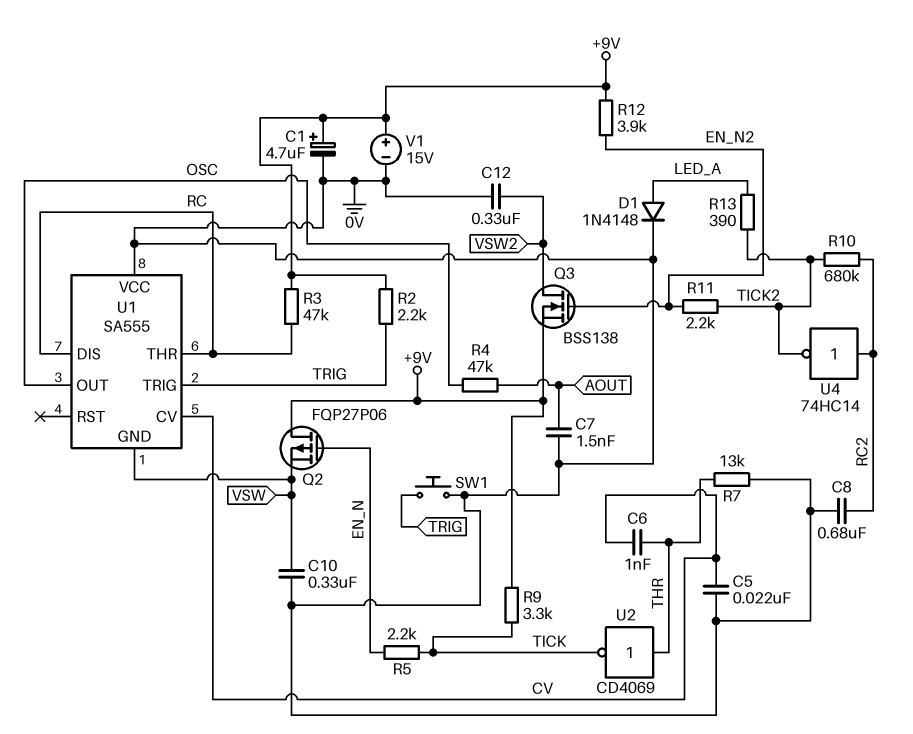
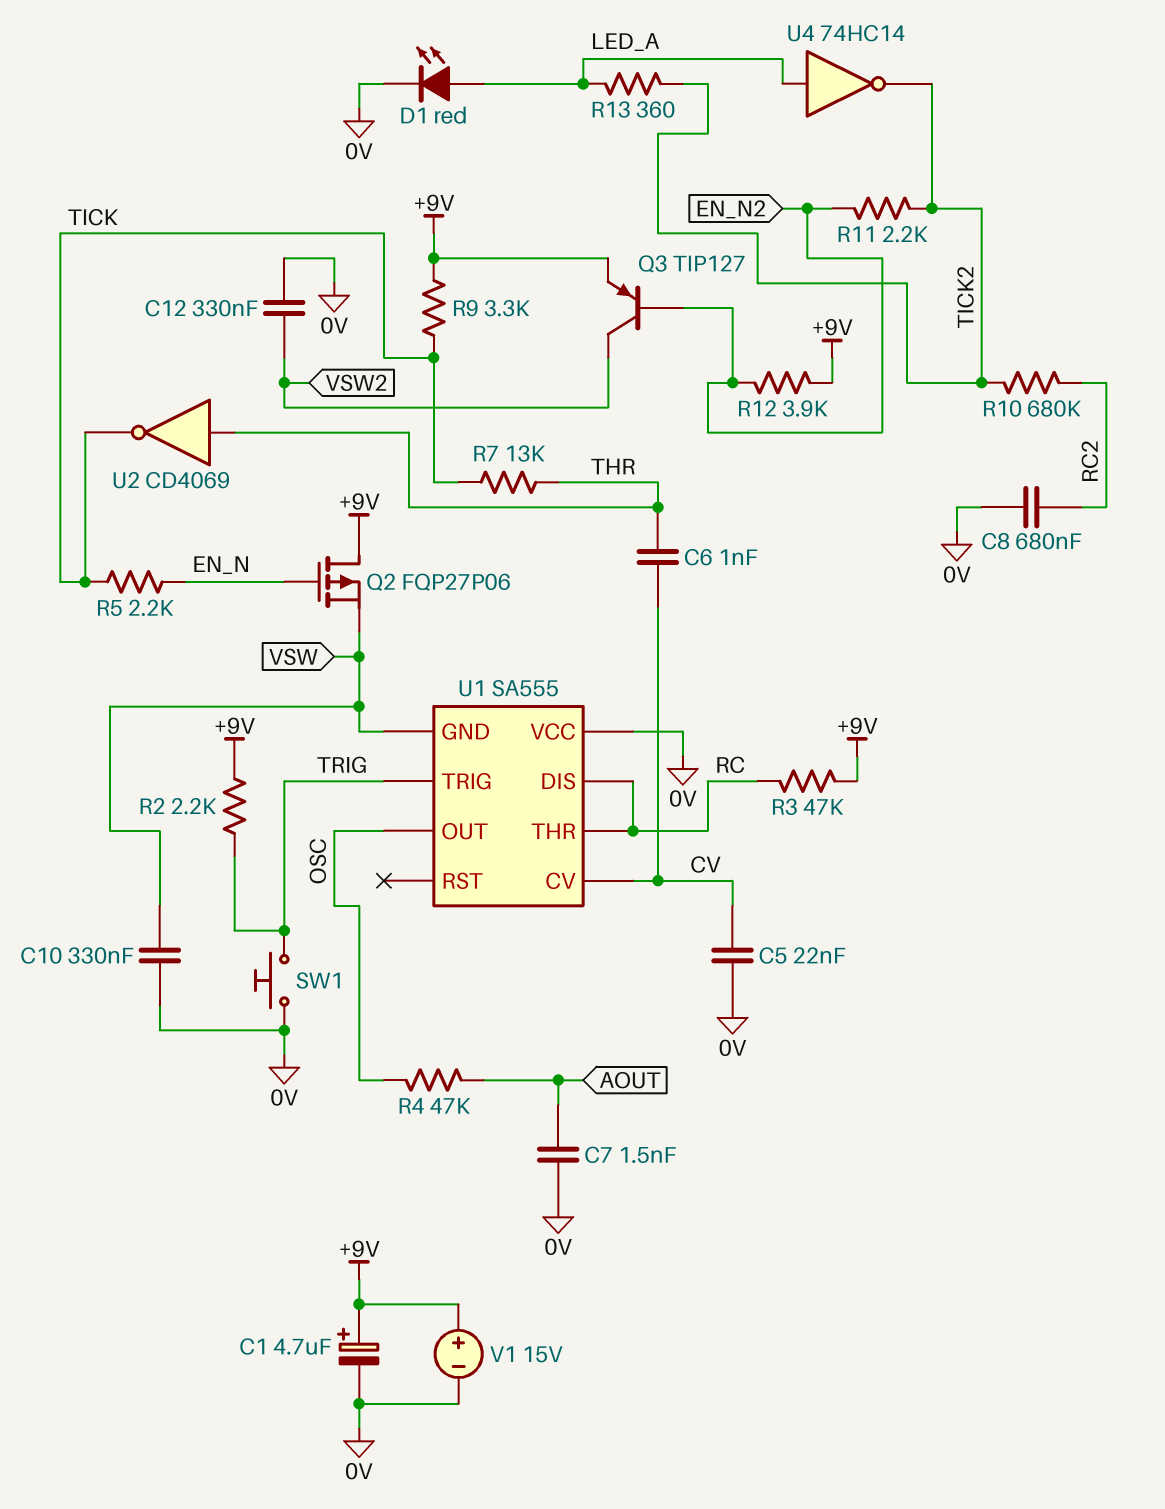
D1: diode 1N4148 (A LED_A, K 0V) -> LED red (A LED_A, K 0V)
Q3: NMOS BSS138 (G EN_N2, D VSW2, S +9V) -> PNP TIP127 (B EN_N2, C VSW2, E +9V)
R7: 13k (0V, THR) -> 13k (THR, TICK)
R13: 390 (LED_A, TICK2) -> 360 (LED_A, TICK2)
U4: NOT 74HC14 (in RC2, out TICK2) -> NOT 74HC14 (in LED_A, out TICK2)

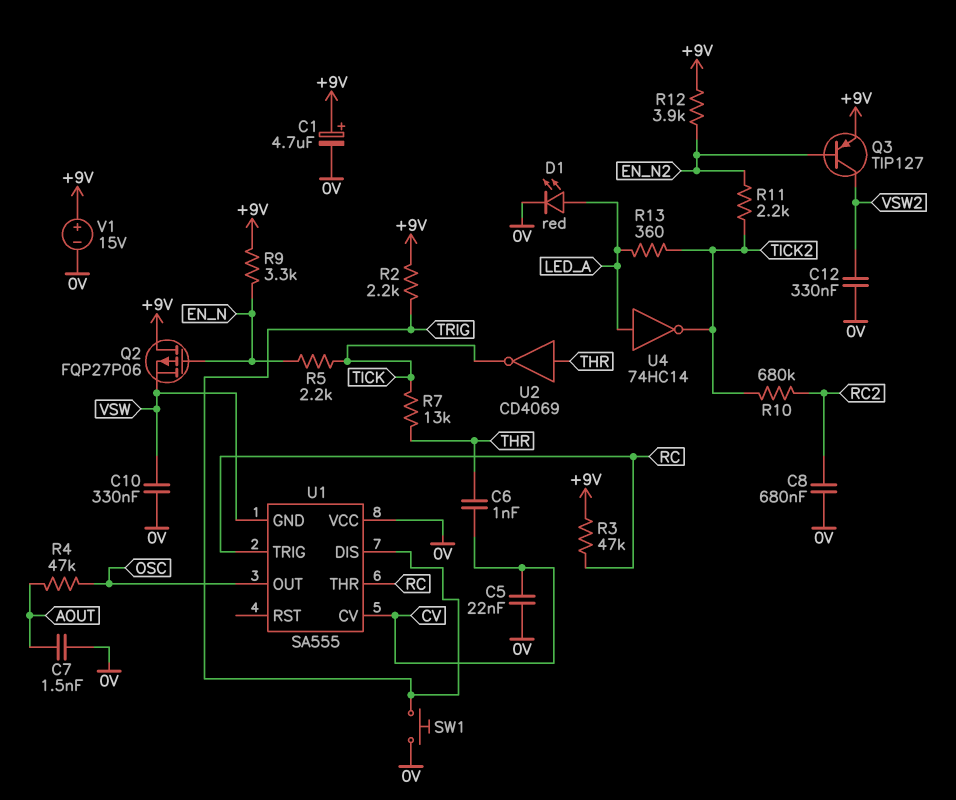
R9: 3.3k (+9V, TICK) -> 3.3k (+9V, EN_N)
U1 pin DIS: RC -> TRIG
U1 pin TRIG: TRIG -> RC

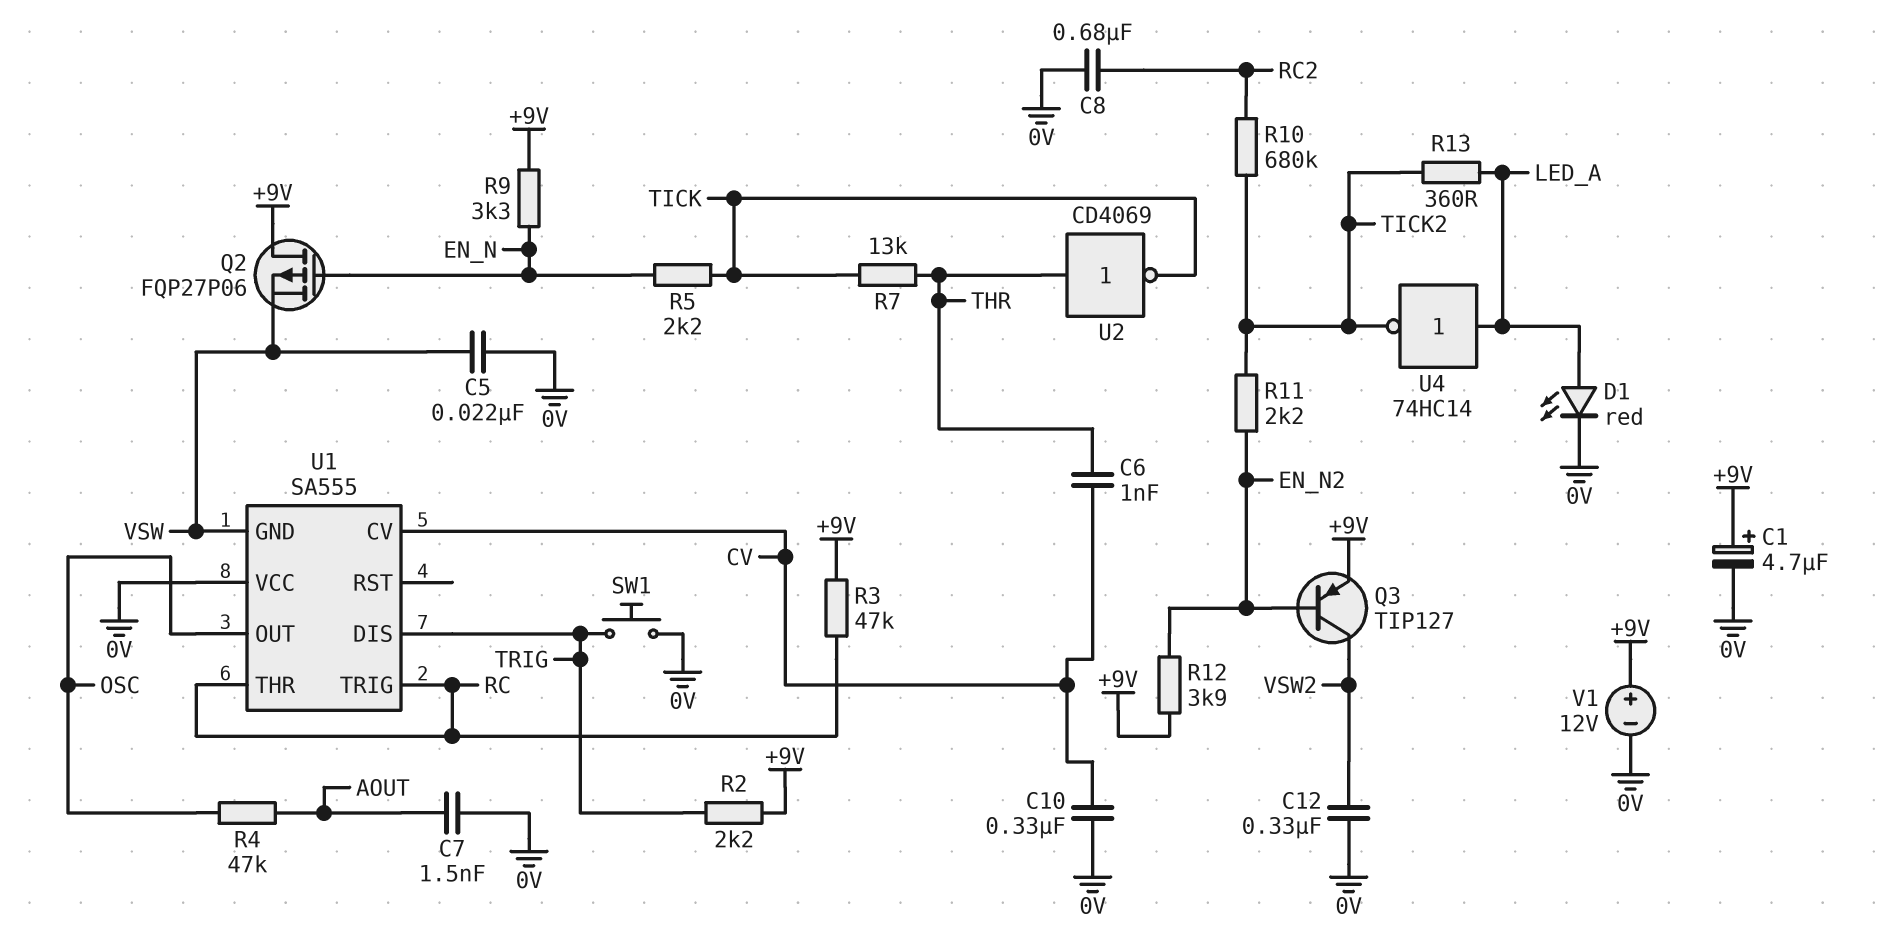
C5: 22nF (0V, CV) -> 22nF (0V, VSW)
C10: 330nF (0V, VSW) -> 330nF (0V, CV)
V1: 15V (plus +9V, minus 0V) -> 12V (plus +9V, minus 0V)

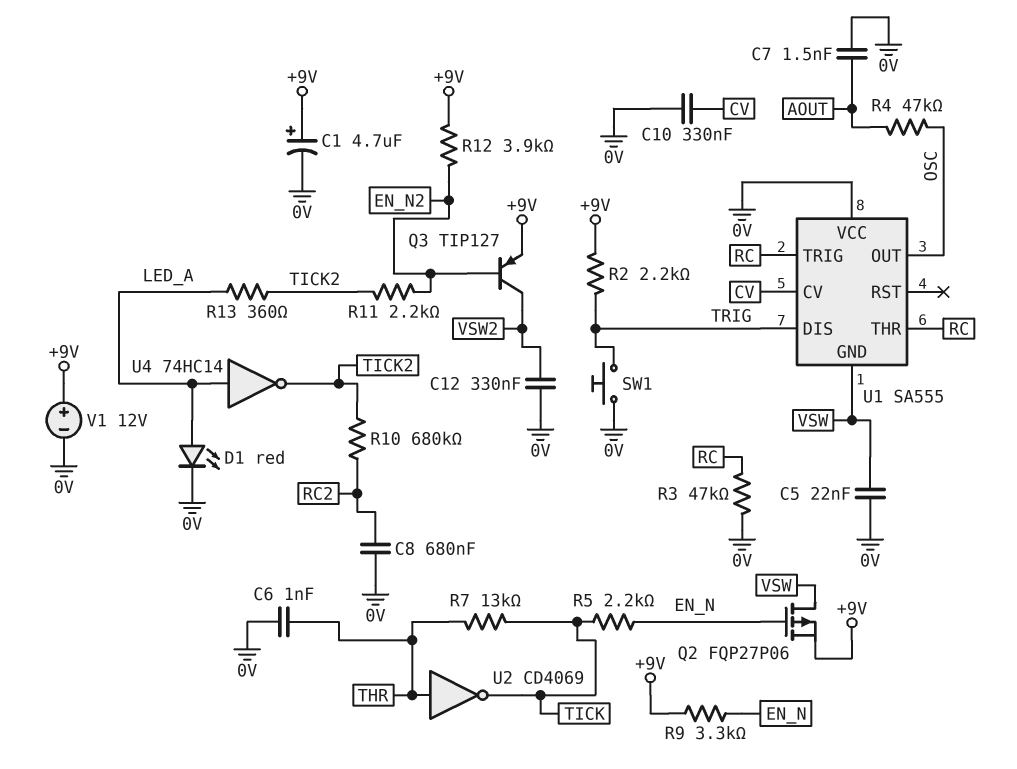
C6: 1nF (CV, THR) -> 1nF (0V, THR)
Q2: PMOS FQP27P06 (G EN_N, D +9V, S VSW) -> PMOS FQP27P06 (G EN_N, D VSW, S +9V)
R3: 47k (+9V, RC) -> 47k (0V, RC)

